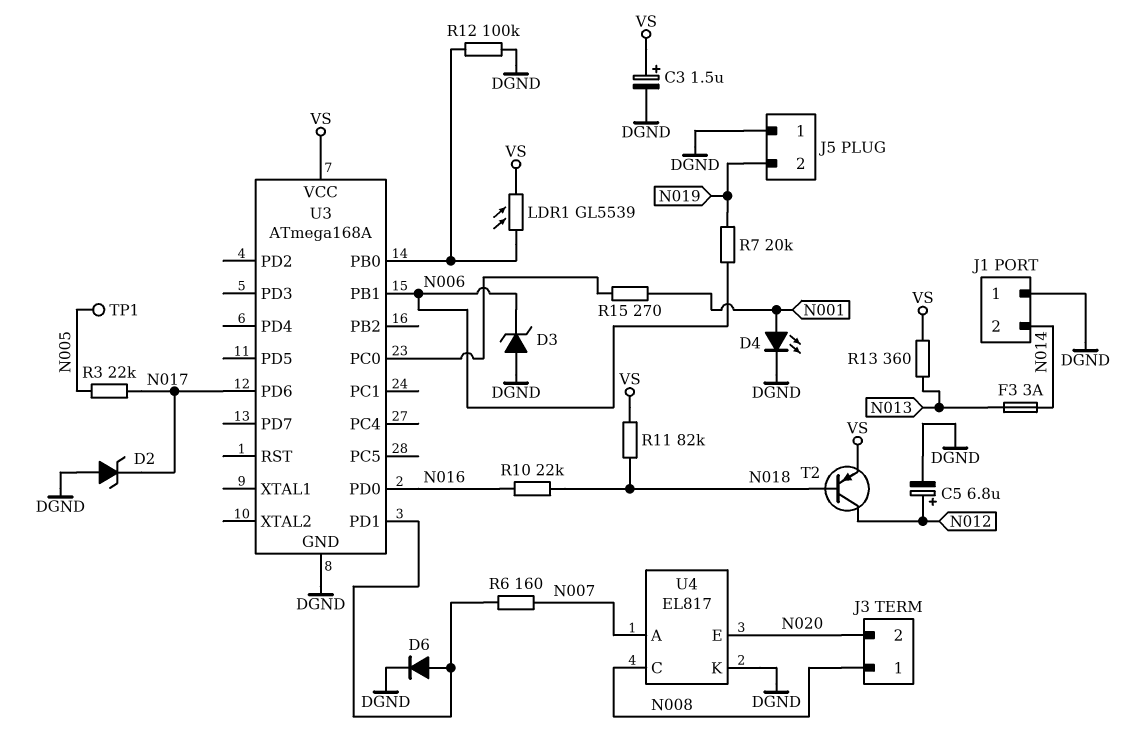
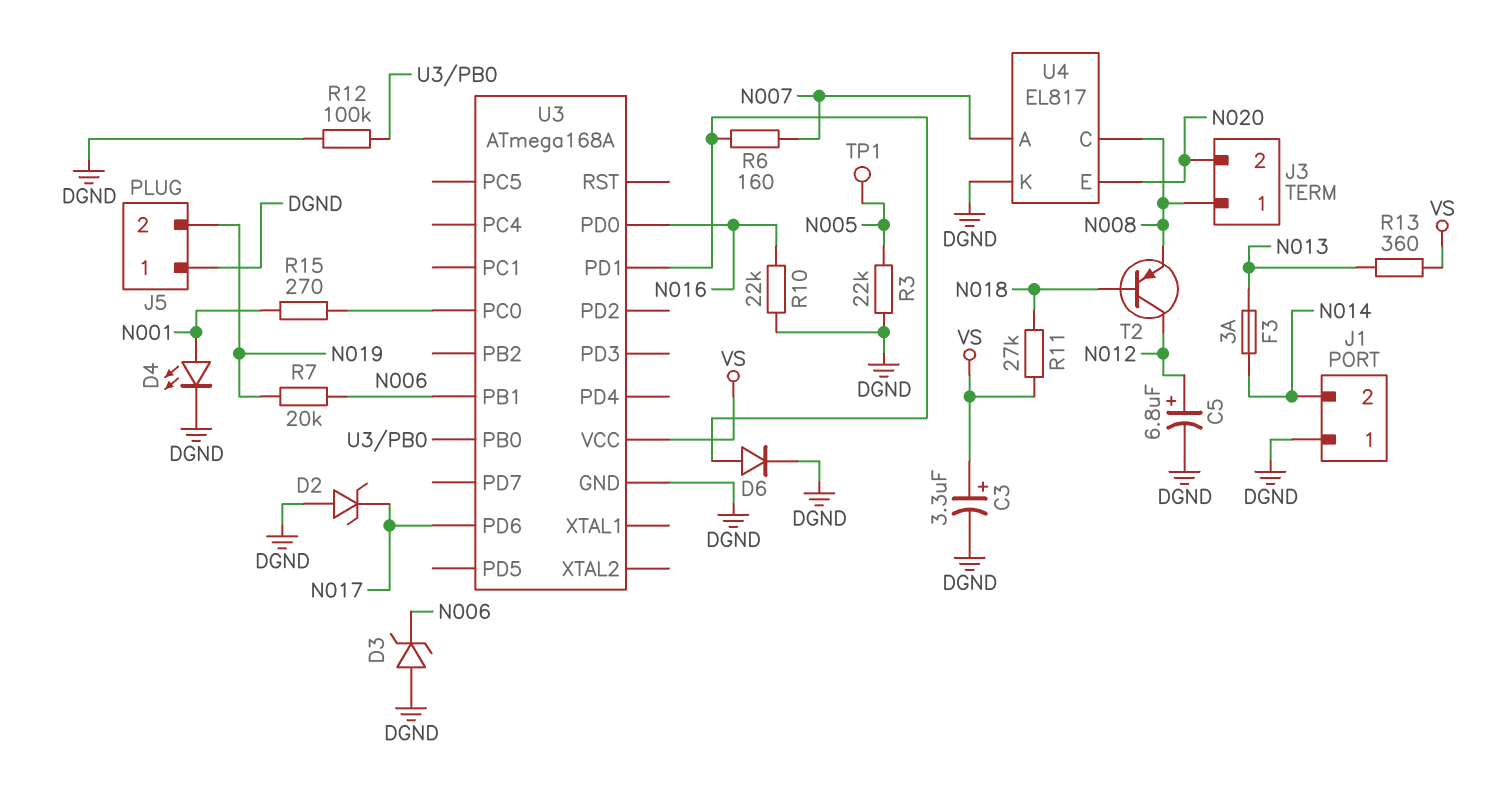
C3: 1.5uF (plus VS, minus DGND) -> 3.3uF (plus VS, minus DGND)
LDR1: GL5539 (U3/PB0, VS) -> none
R3: 22k (N005, N017) -> 22k (DGND, N005)
R10: 22k (N016, N018) -> 22k (DGND, N016)
R11: 82k (N018, VS) -> 27k (N018, VS)
T2: PNP (B N018, C N012, E VS) -> PNP (B N018, C N012, E N008)

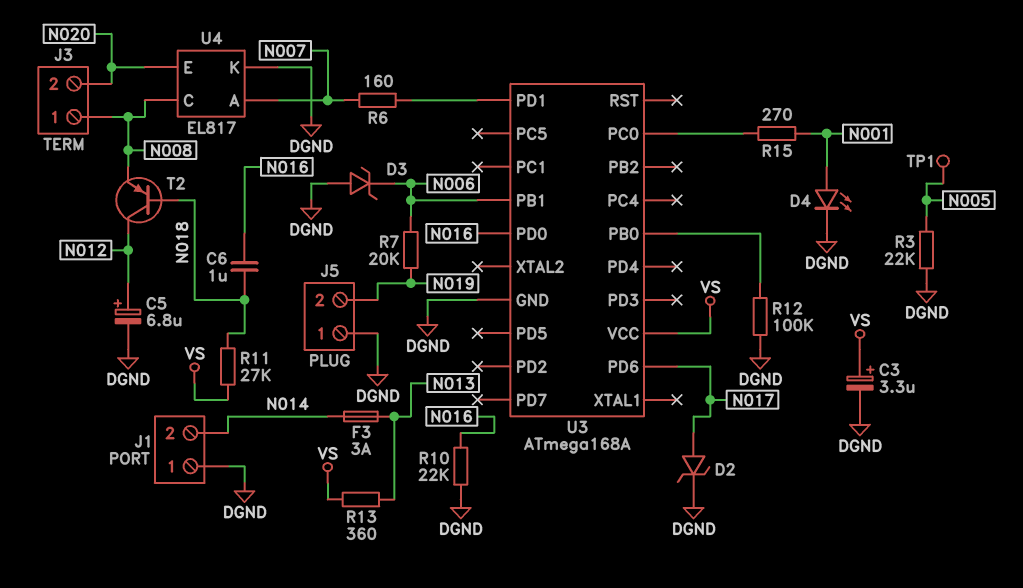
C6: none -> 1uF (N016, N018)
D2: zener (A DGND, K N017) -> zener (A N017, K DGND)
D6: diode (A U3/PD1, K DGND) -> none

